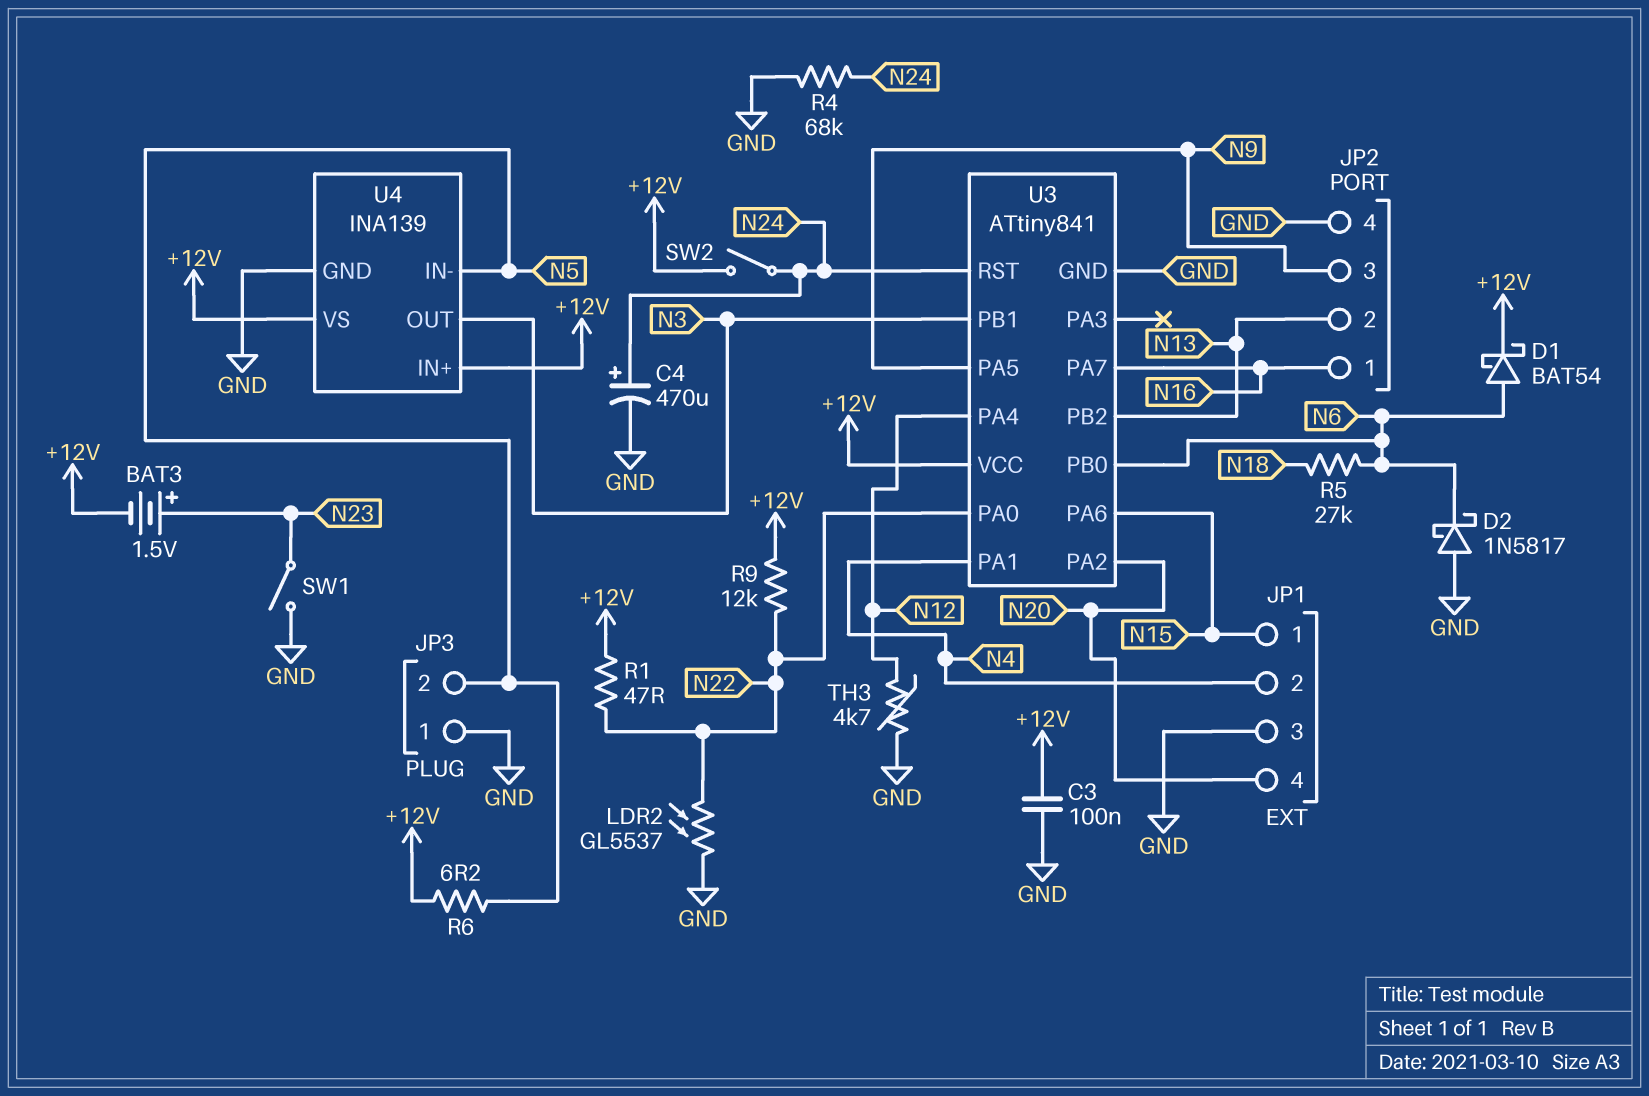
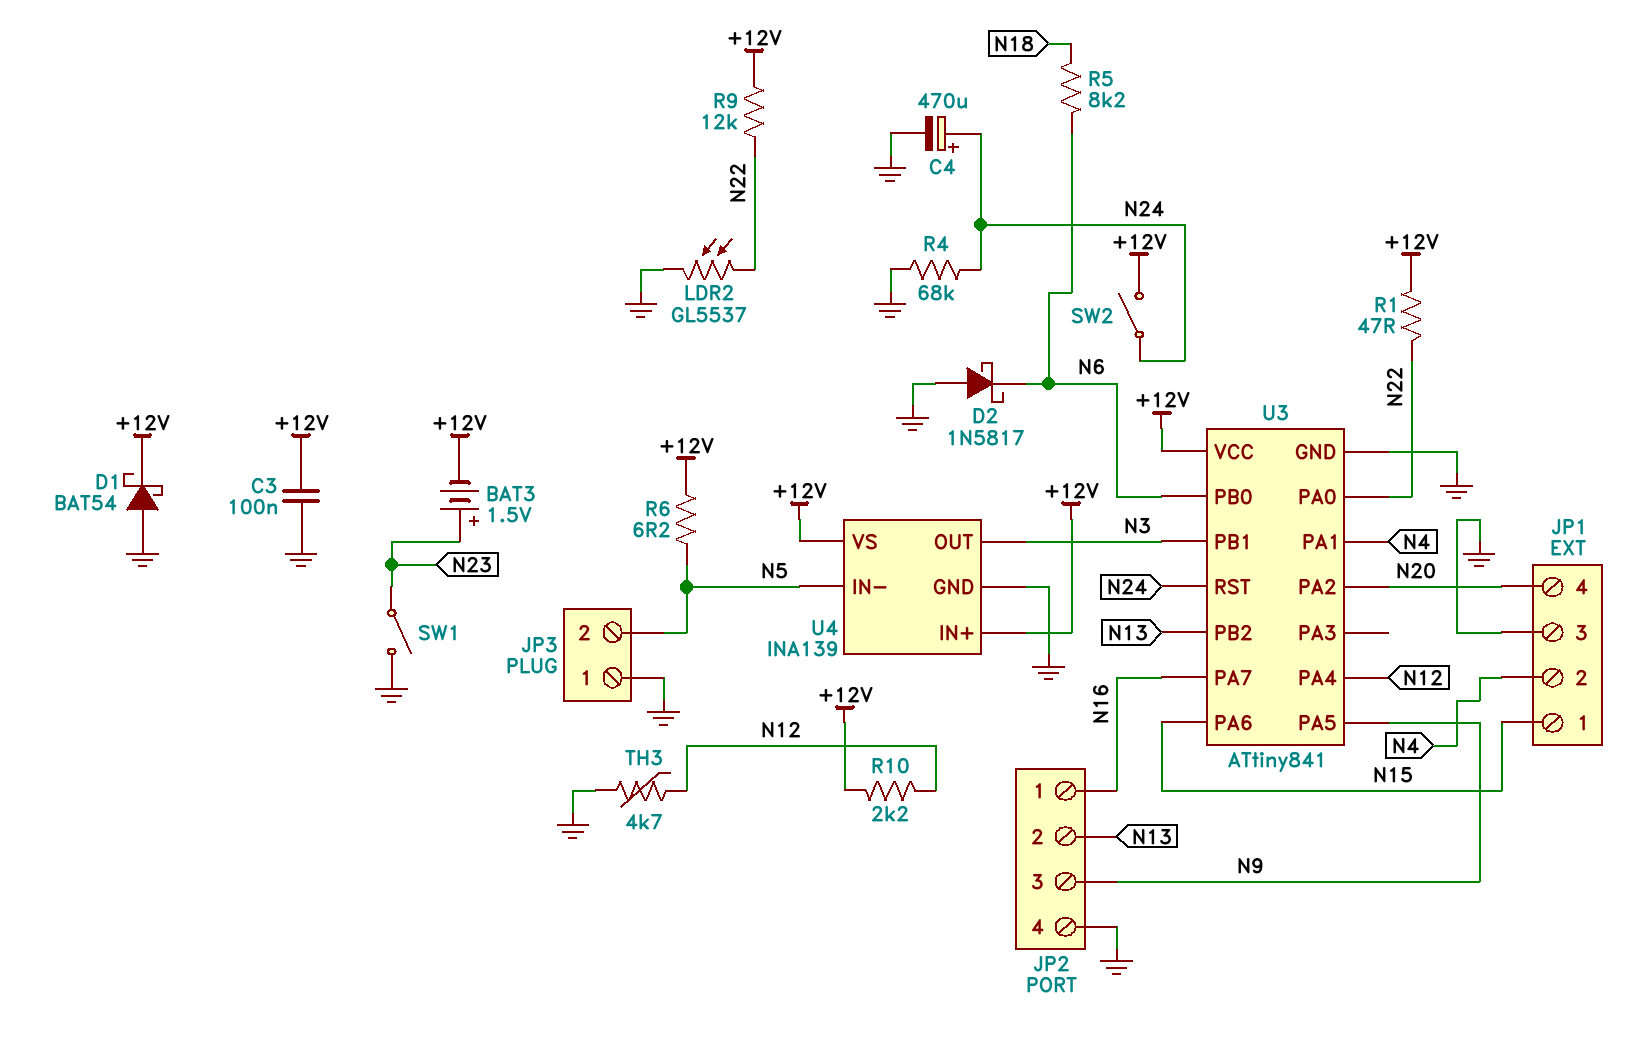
D1: schottky BAT54 (A N6, K +12V) -> schottky BAT54 (A GND, K +12V)
R5: 27k (N6, N18) -> 8.2k (N6, N18)
R10: none -> 2.2k (+12V, N12)

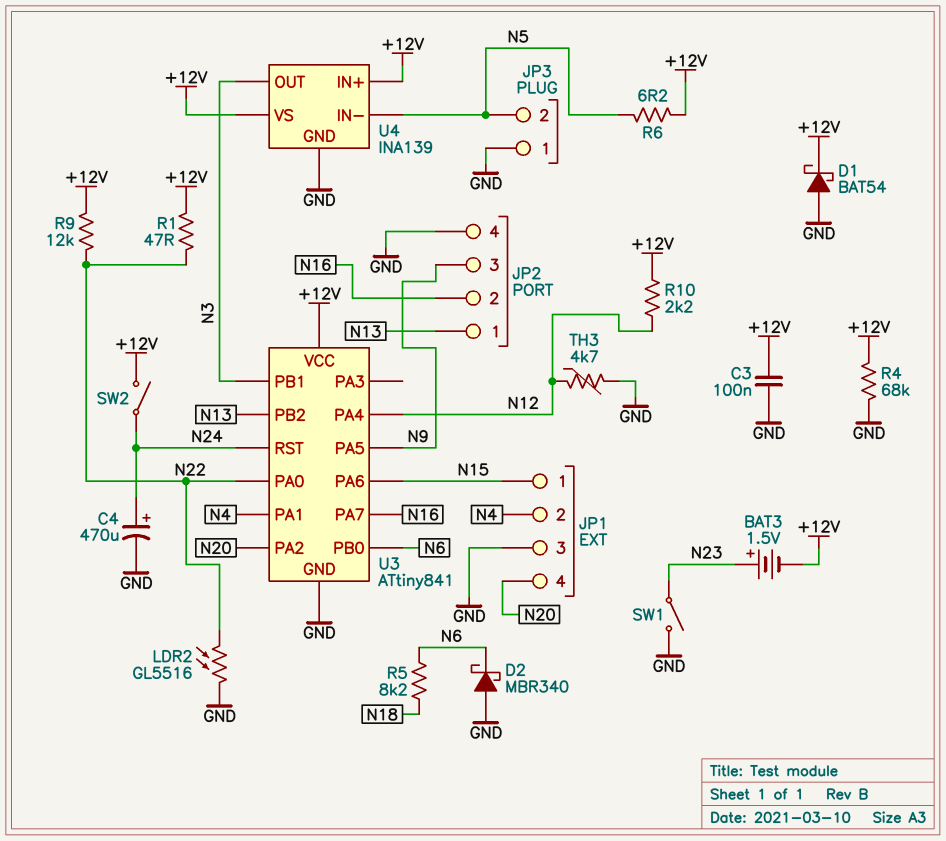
D2: schottky 1N5817 (A GND, K N6) -> schottky MBR340 (A GND, K N6)
JP2 pin 1: N16 -> N13
JP2 pin 2: N13 -> N16
LDR2: GL5537 (GND, N22) -> GL5516 (GND, N22)
R4: 68k (GND, N24) -> 68k (+12V, GND)

